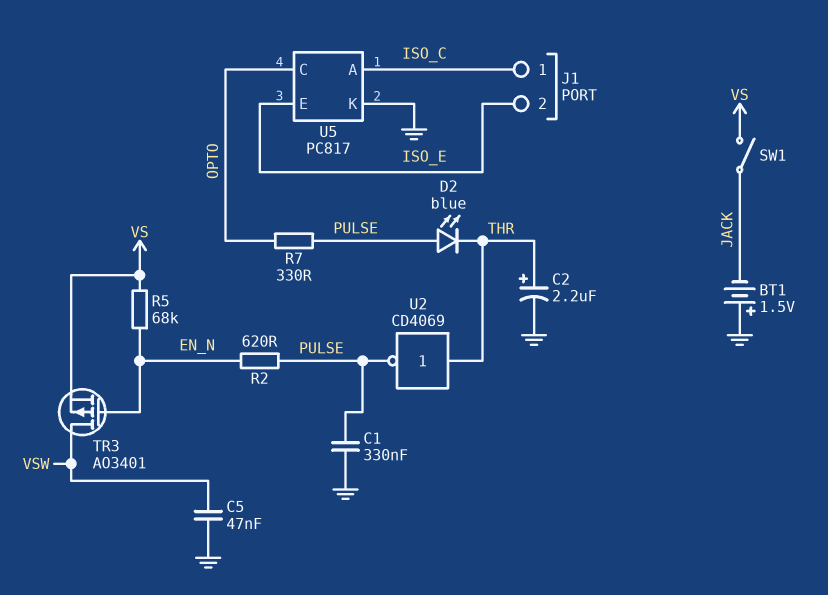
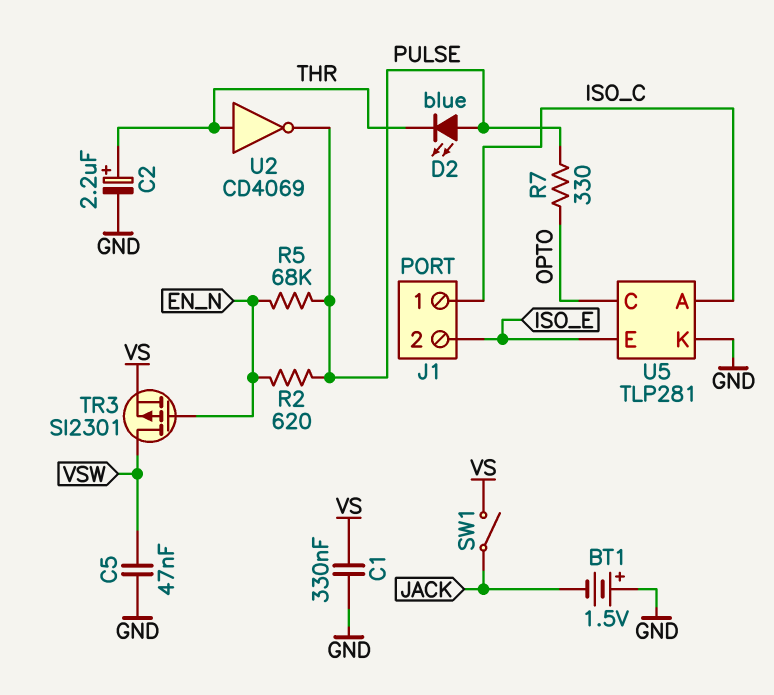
C1: 330nF (GND, PULSE) -> 330nF (GND, VS)
R5: 68k (EN_N, VS) -> 68k (EN_N, PULSE)
TR3: PMOS AO3401 (G EN_N, D VSW, S VS) -> PMOS SI2301 (G EN_N, D VSW, S VS)
U5: PC817 -> TLP281

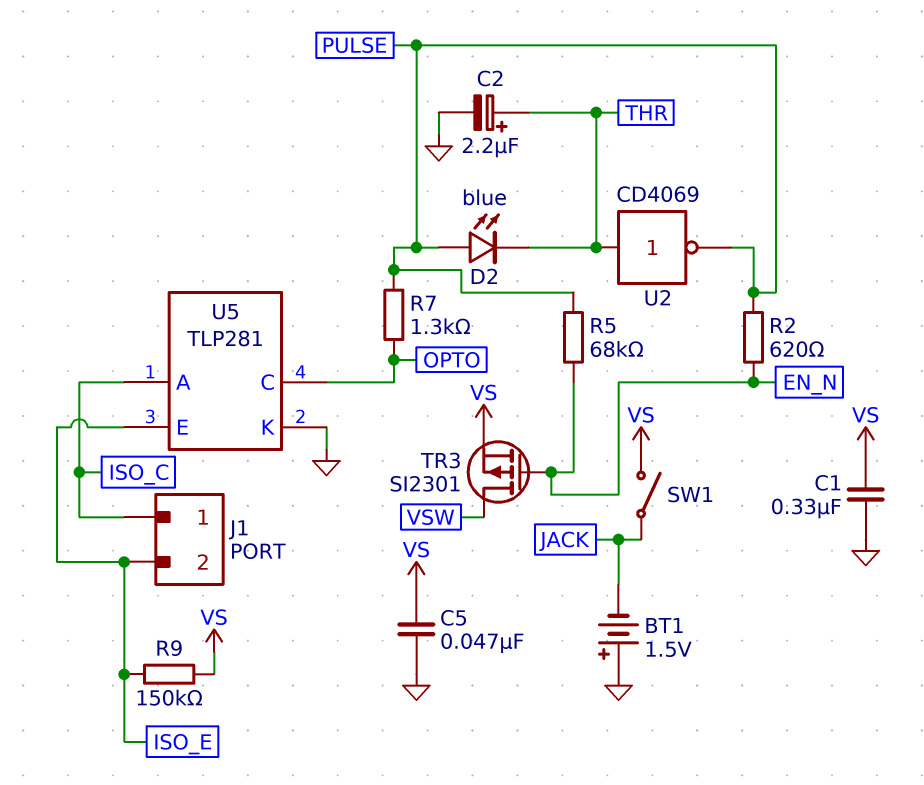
C5: 47nF (GND, VSW) -> 47nF (GND, VS)
R7: 330 (OPTO, PULSE) -> 1.3k (OPTO, PULSE)
R9: none -> 150k (ISO_E, VS)

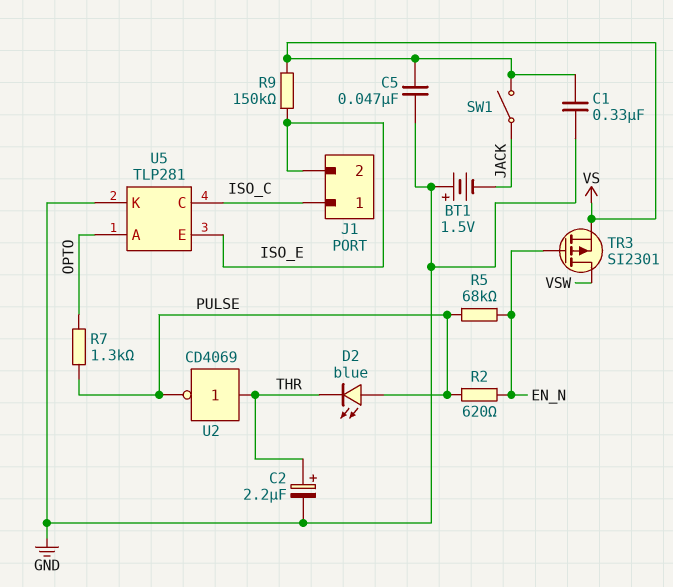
U5 pin A: ISO_C -> OPTO
U5 pin C: OPTO -> ISO_C

